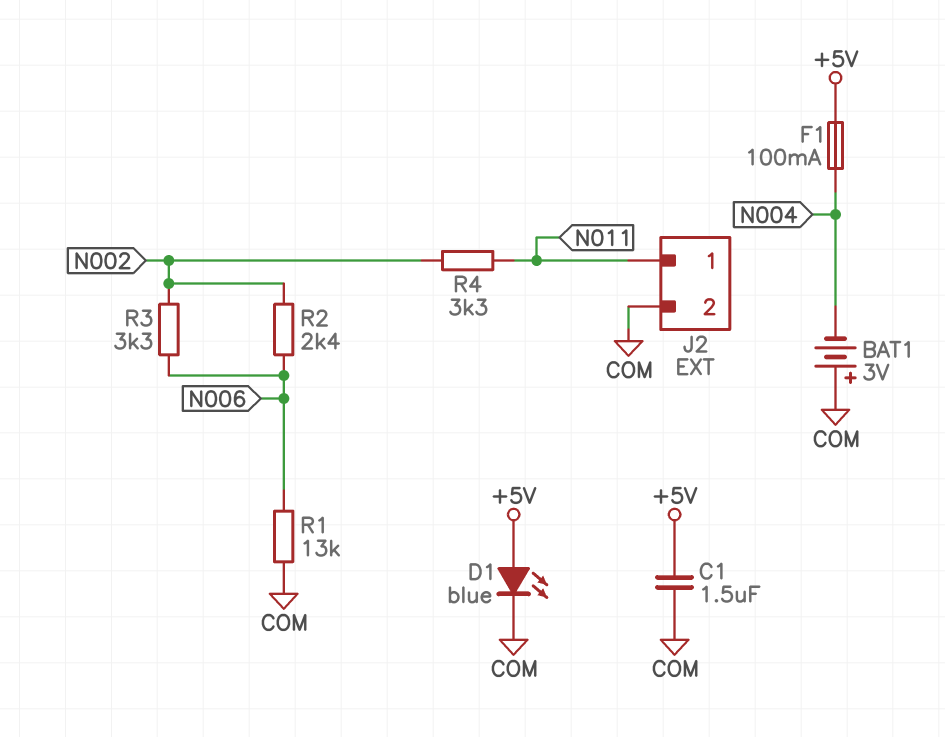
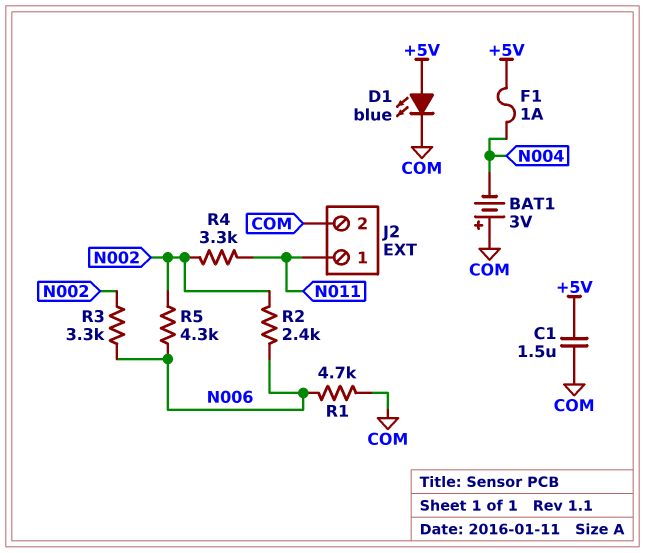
F1: 100mA (+5V, N004) -> 1A (+5V, N004)
R1: 13k (COM, N006) -> 4.7k (COM, N006)
R5: none -> 4.3k (N002, N006)

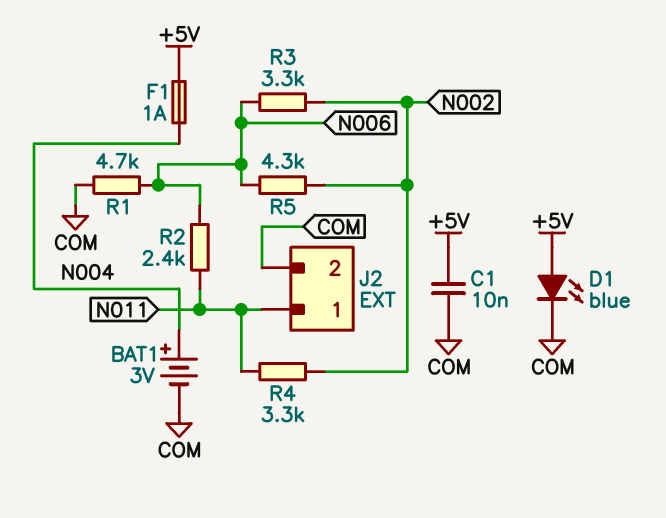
BAT1: 3V (plus COM, minus N004) -> 3V (plus N004, minus COM)
C1: 1.5uF (+5V, COM) -> 10nF (+5V, COM)
R2: 2.4k (N002, N006) -> 2.4k (N006, N011)

